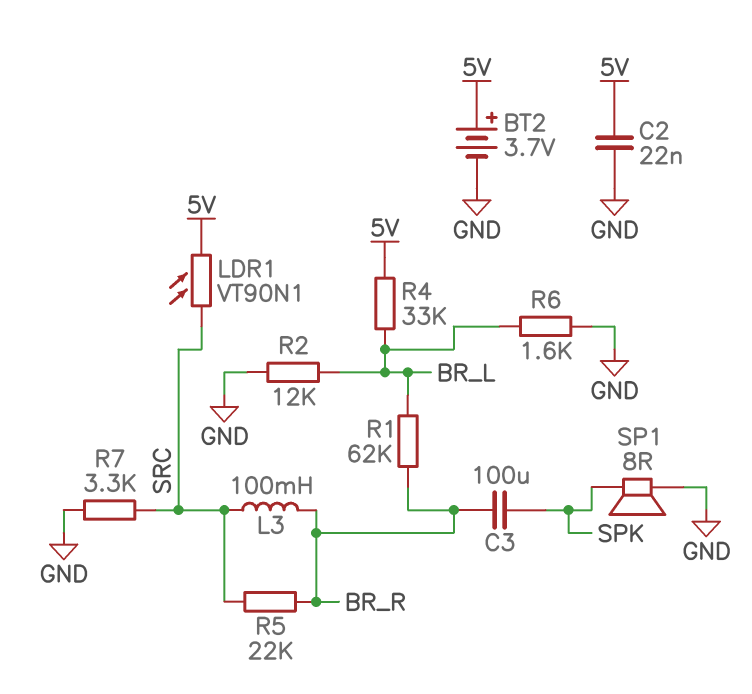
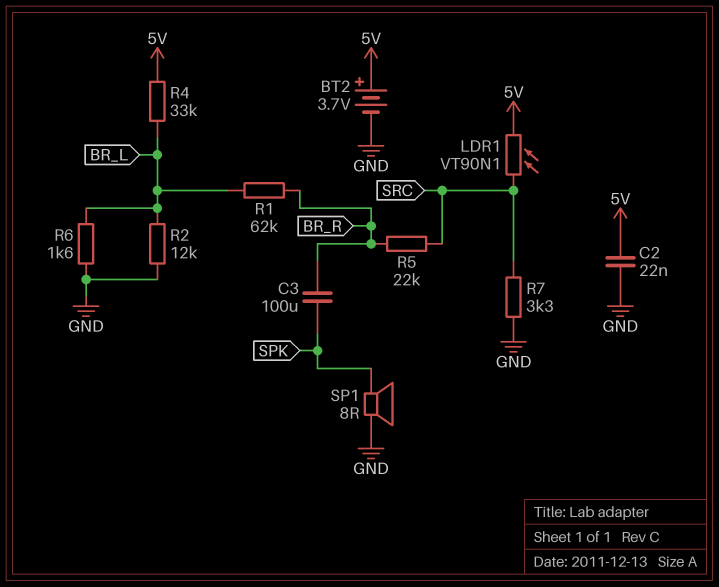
L3: 100mH (BR_R, SRC) -> none

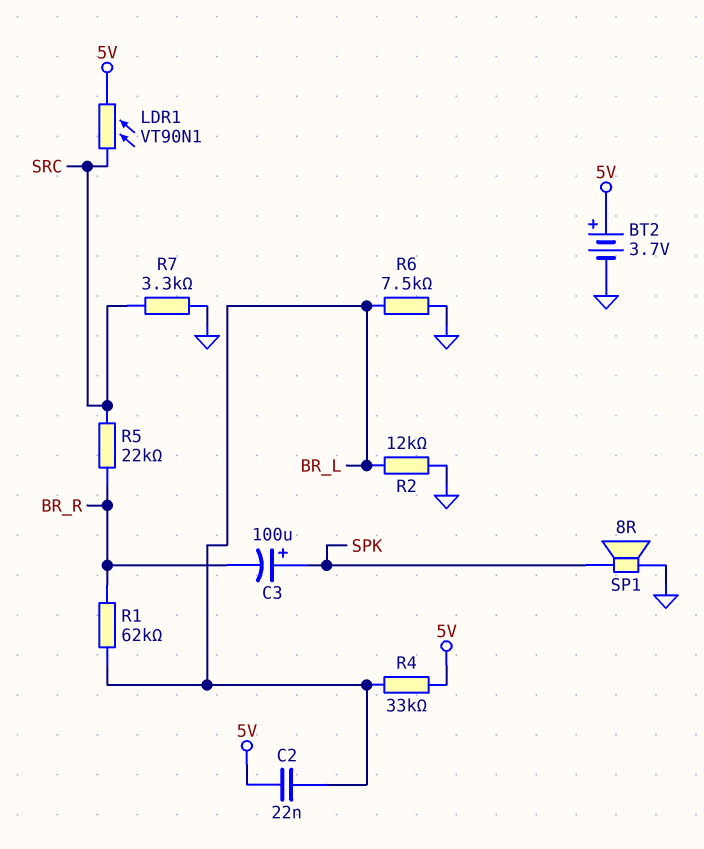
C2: 22nF (5V, GND) -> 22nF (5V, BR_L)
C3: 100uF (BR_R, SPK) -> 100uF (plus SPK, minus BR_R)
R6: 1.6k (BR_L, GND) -> 7.5k (BR_L, GND)

